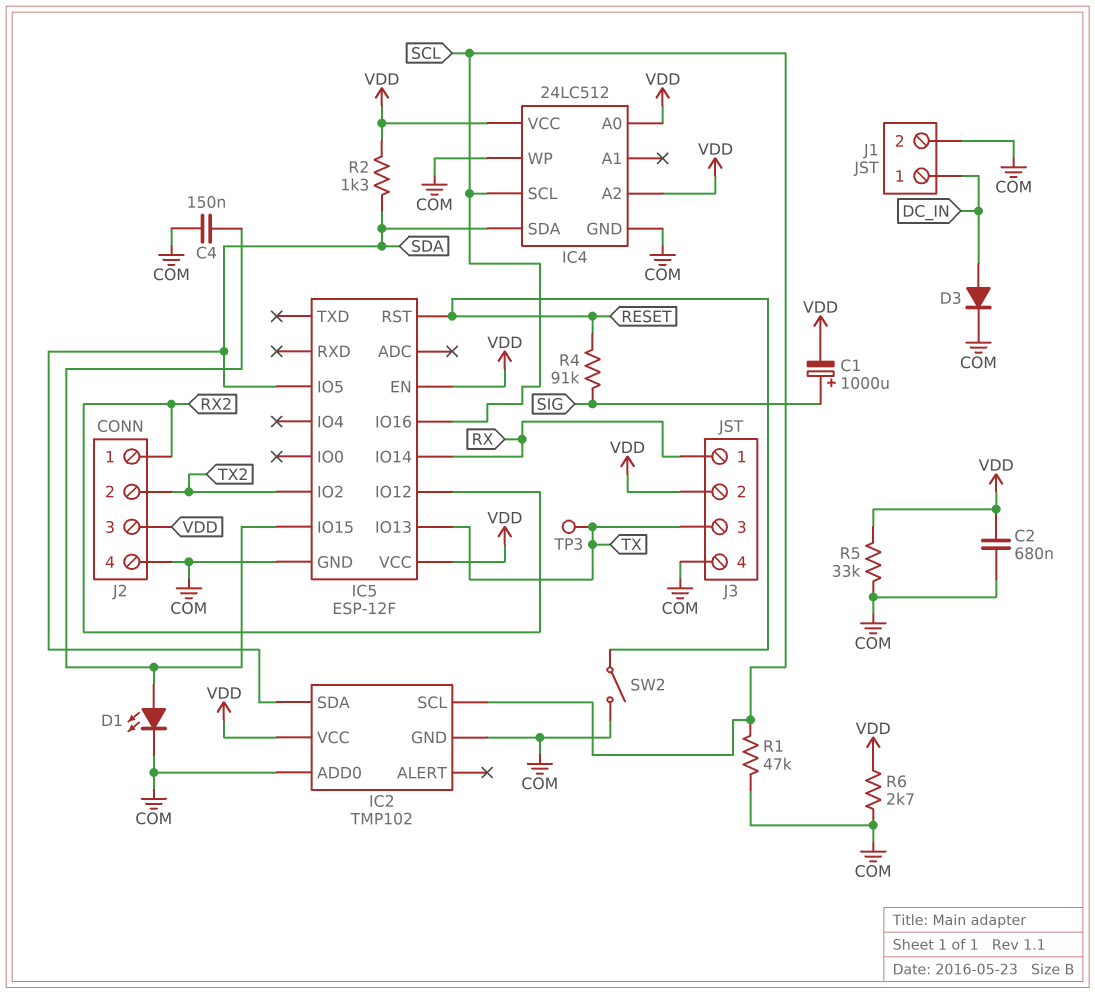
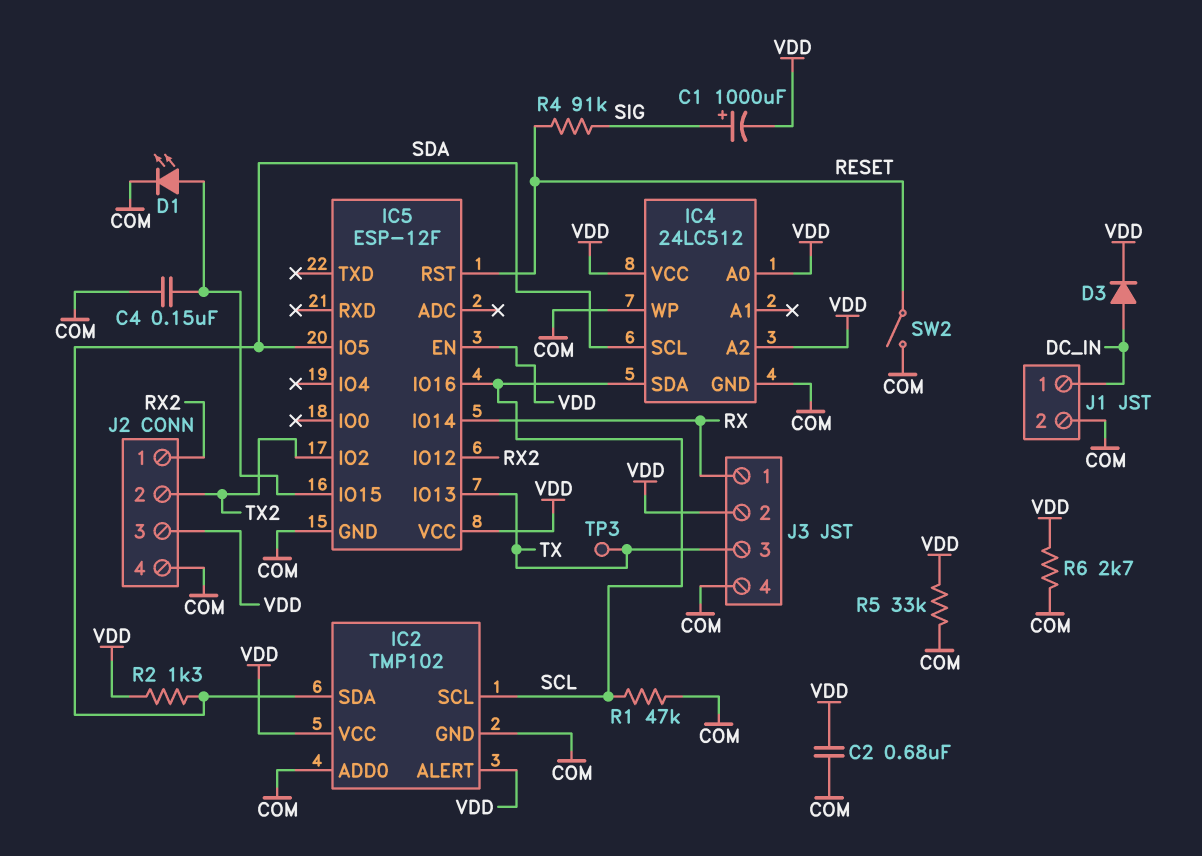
D3: diode (A DC_IN, K COM) -> diode (A DC_IN, K VDD)
IC2 pin ALERT: none -> VDD
IC4 pin SCL: SCL -> SDA
IC4 pin SDA: SDA -> SCL

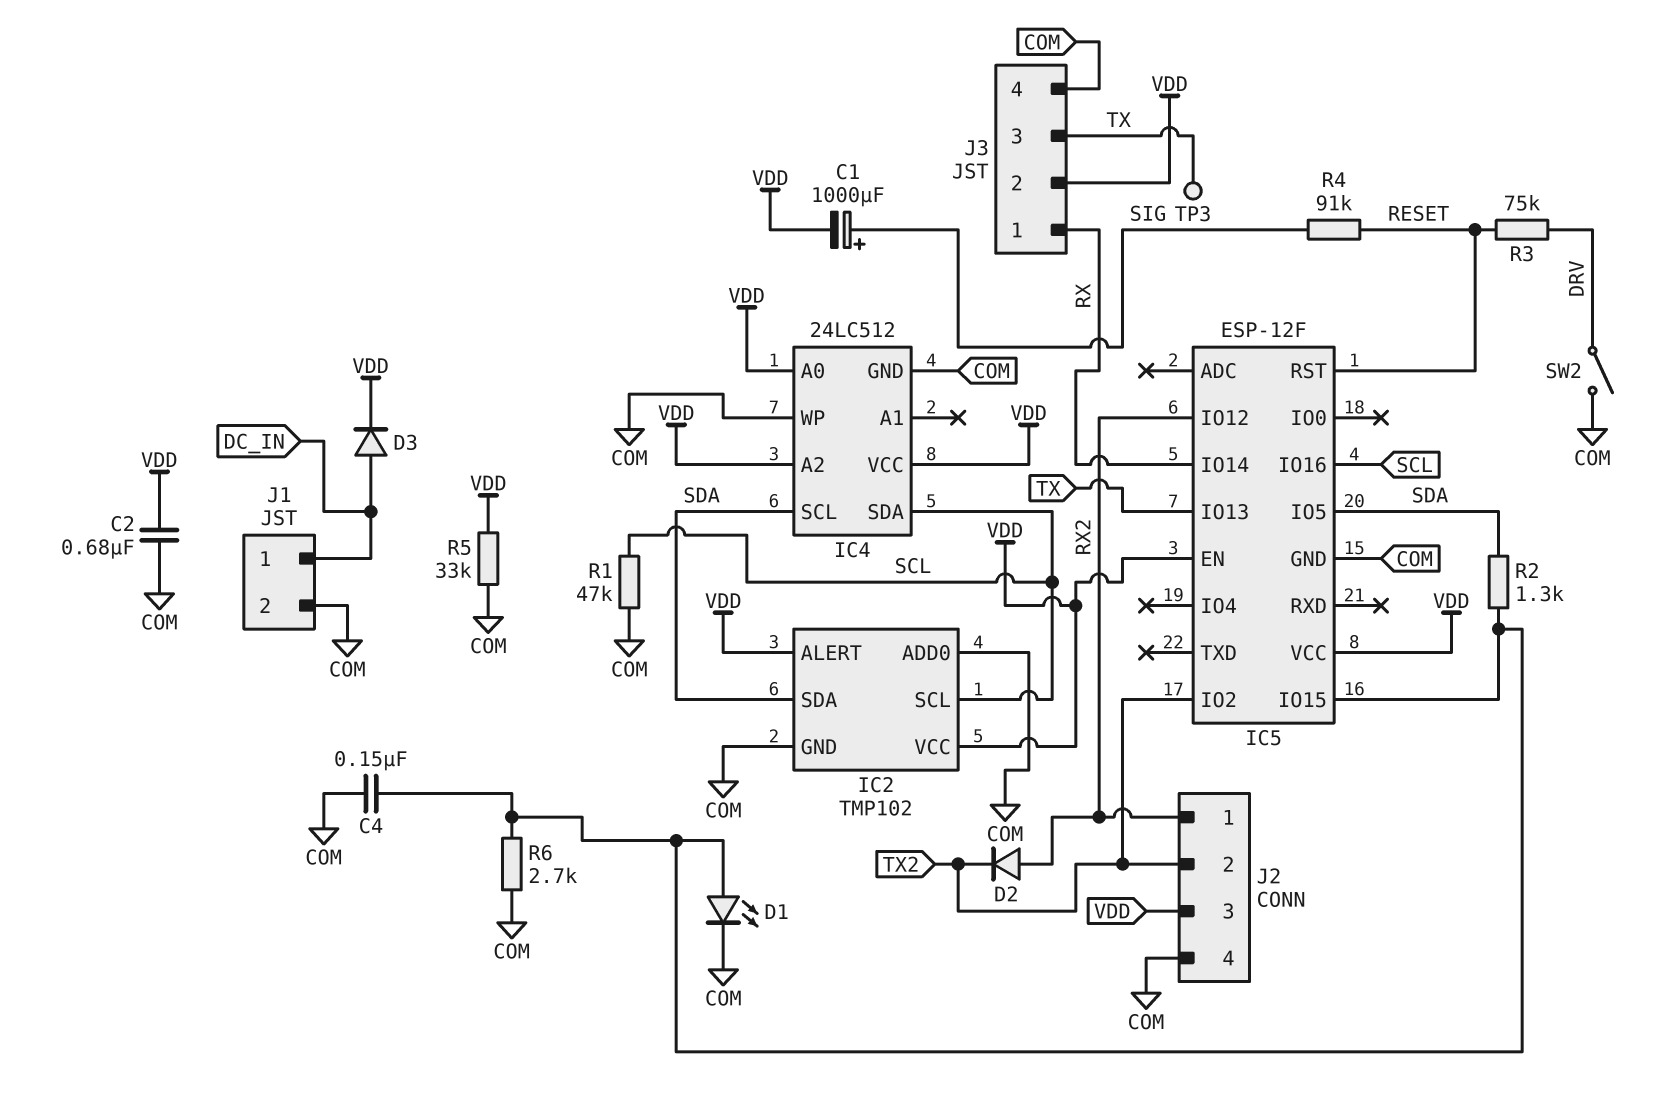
D2: none -> diode (A RX2, K TX2)
R2: 1.3k (SDA, VDD) -> 1.3k (IC5/IO15, SDA)
R3: none -> 75k (DRV, RESET)
R6: 2.7k (COM, VDD) -> 2.7k (COM, IC5/IO15)
SW2: switch (COM, RESET) -> switch (COM, DRV)

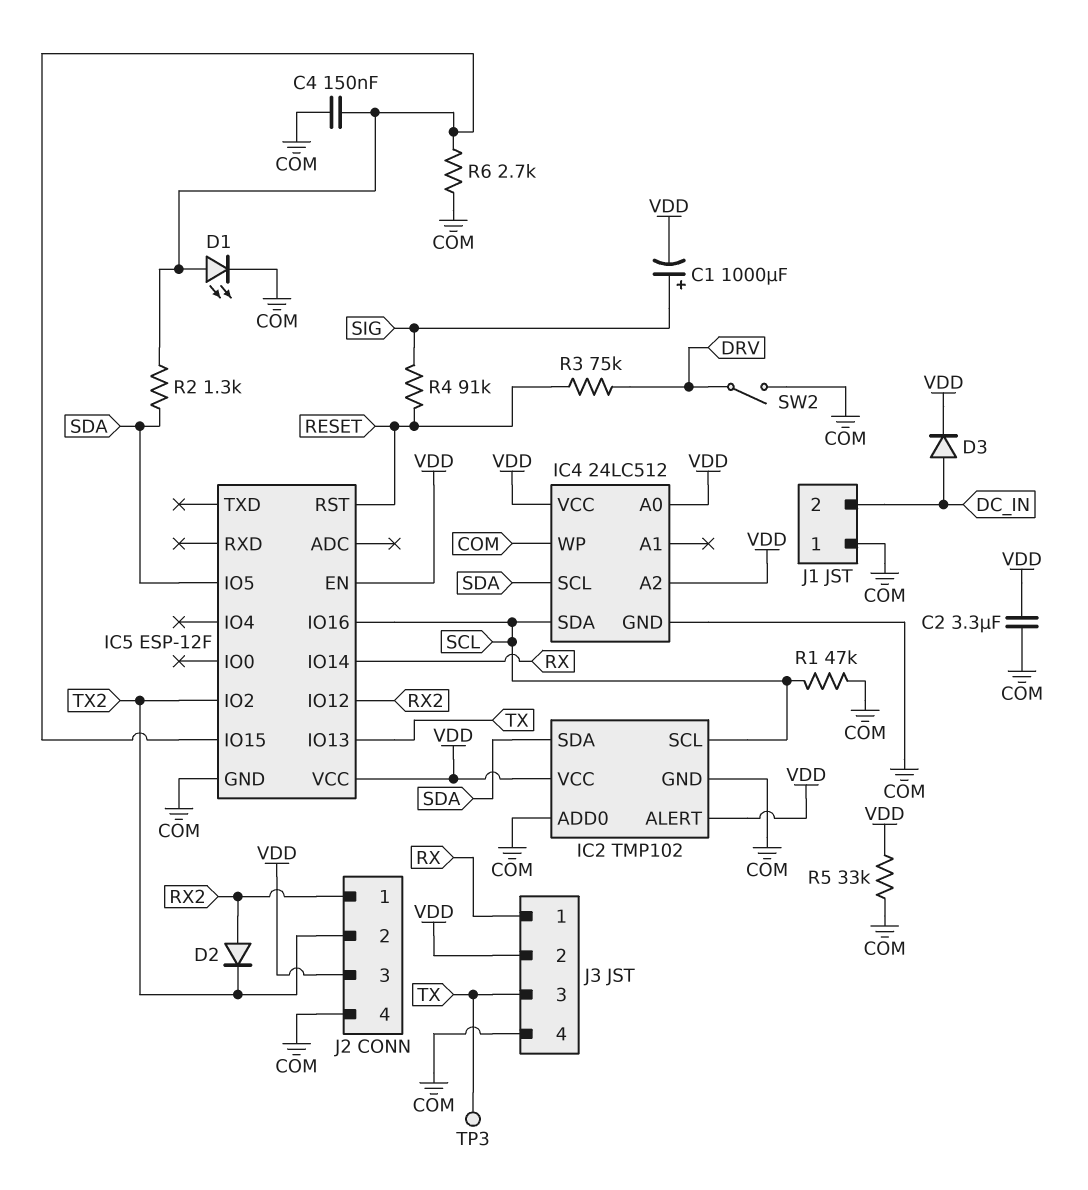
C2: 680nF (COM, VDD) -> 3.3uF (COM, VDD)
J1 pin 1: DC_IN -> COM
J1 pin 2: COM -> DC_IN

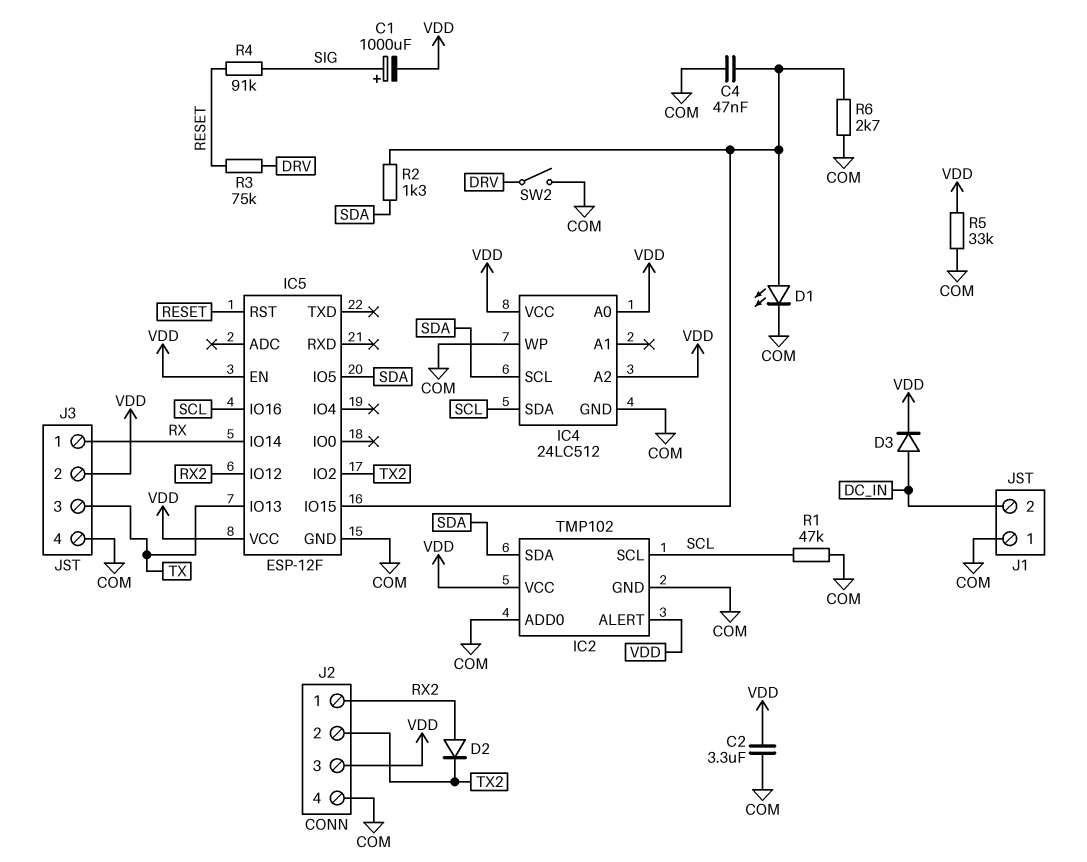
C4: 150nF (COM, IC5/IO15) -> 47nF (COM, IC5/IO15)
TP3: test point (TX) -> none

